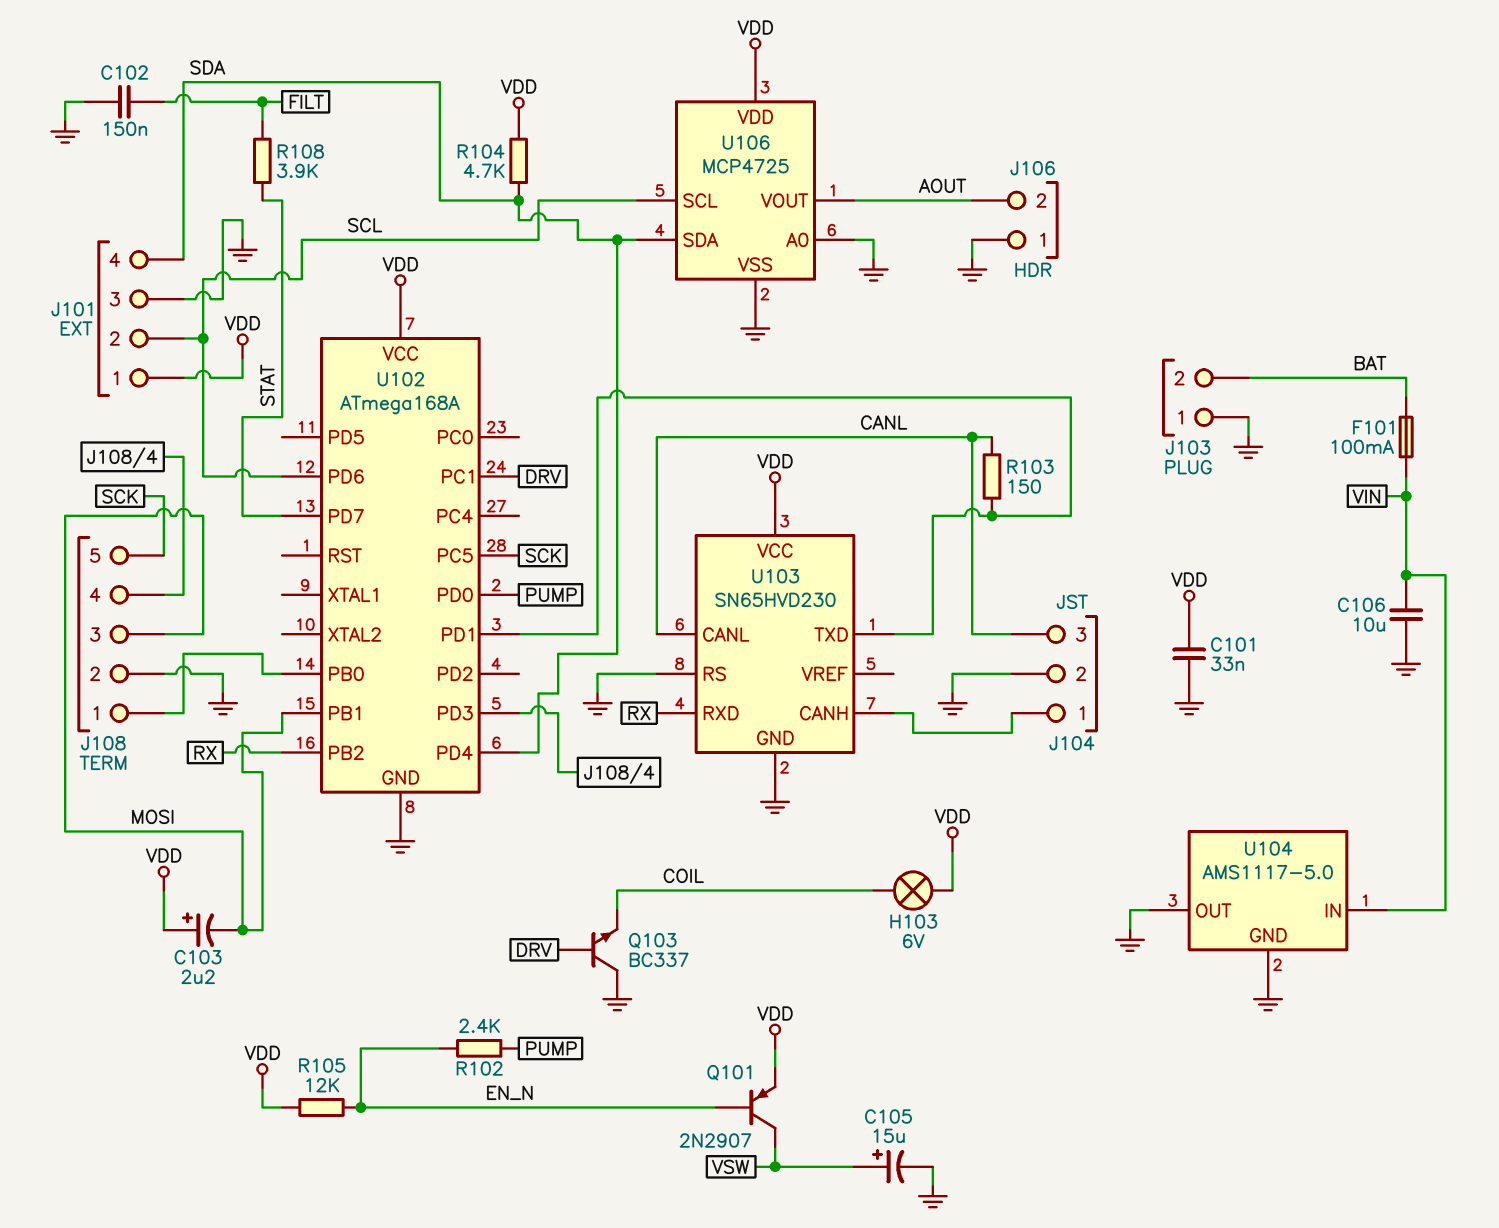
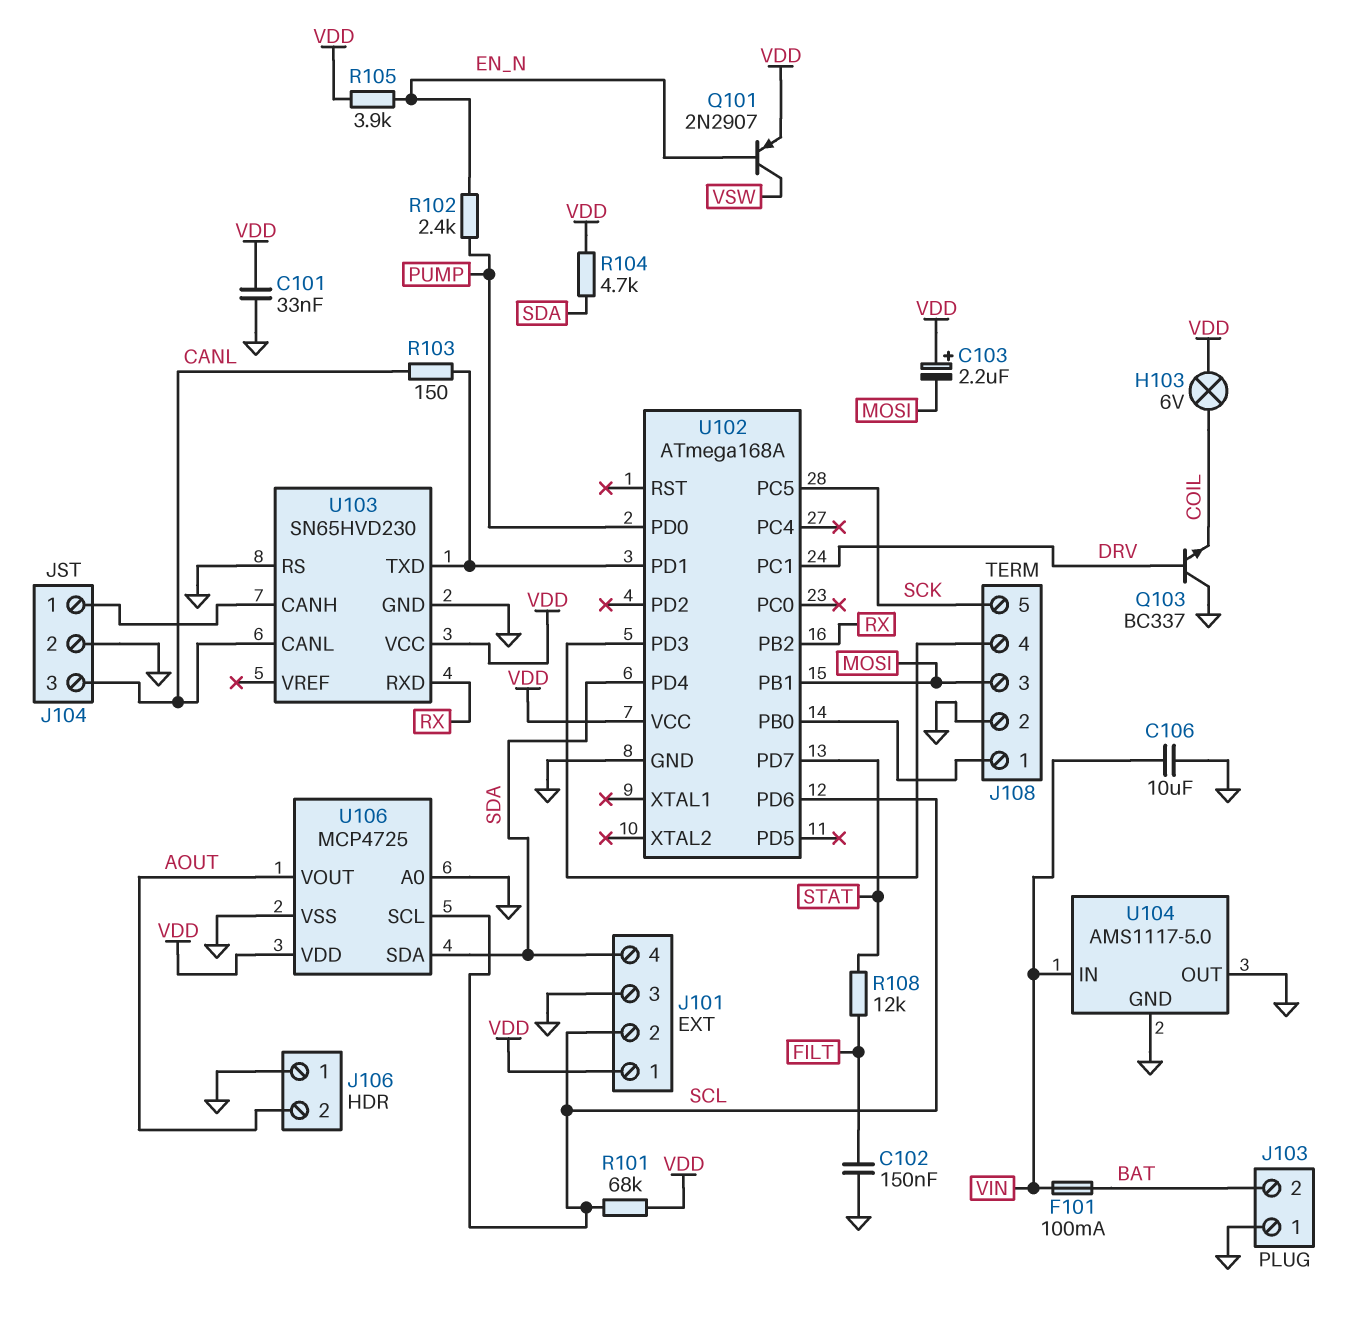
C105: 15uF (plus VSW, minus GND) -> none
R101: none -> 68k (SCL, VDD)
R105: 12k (EN_N, VDD) -> 3.9k (EN_N, VDD)
R108: 3.9k (FILT, STAT) -> 12k (FILT, STAT)

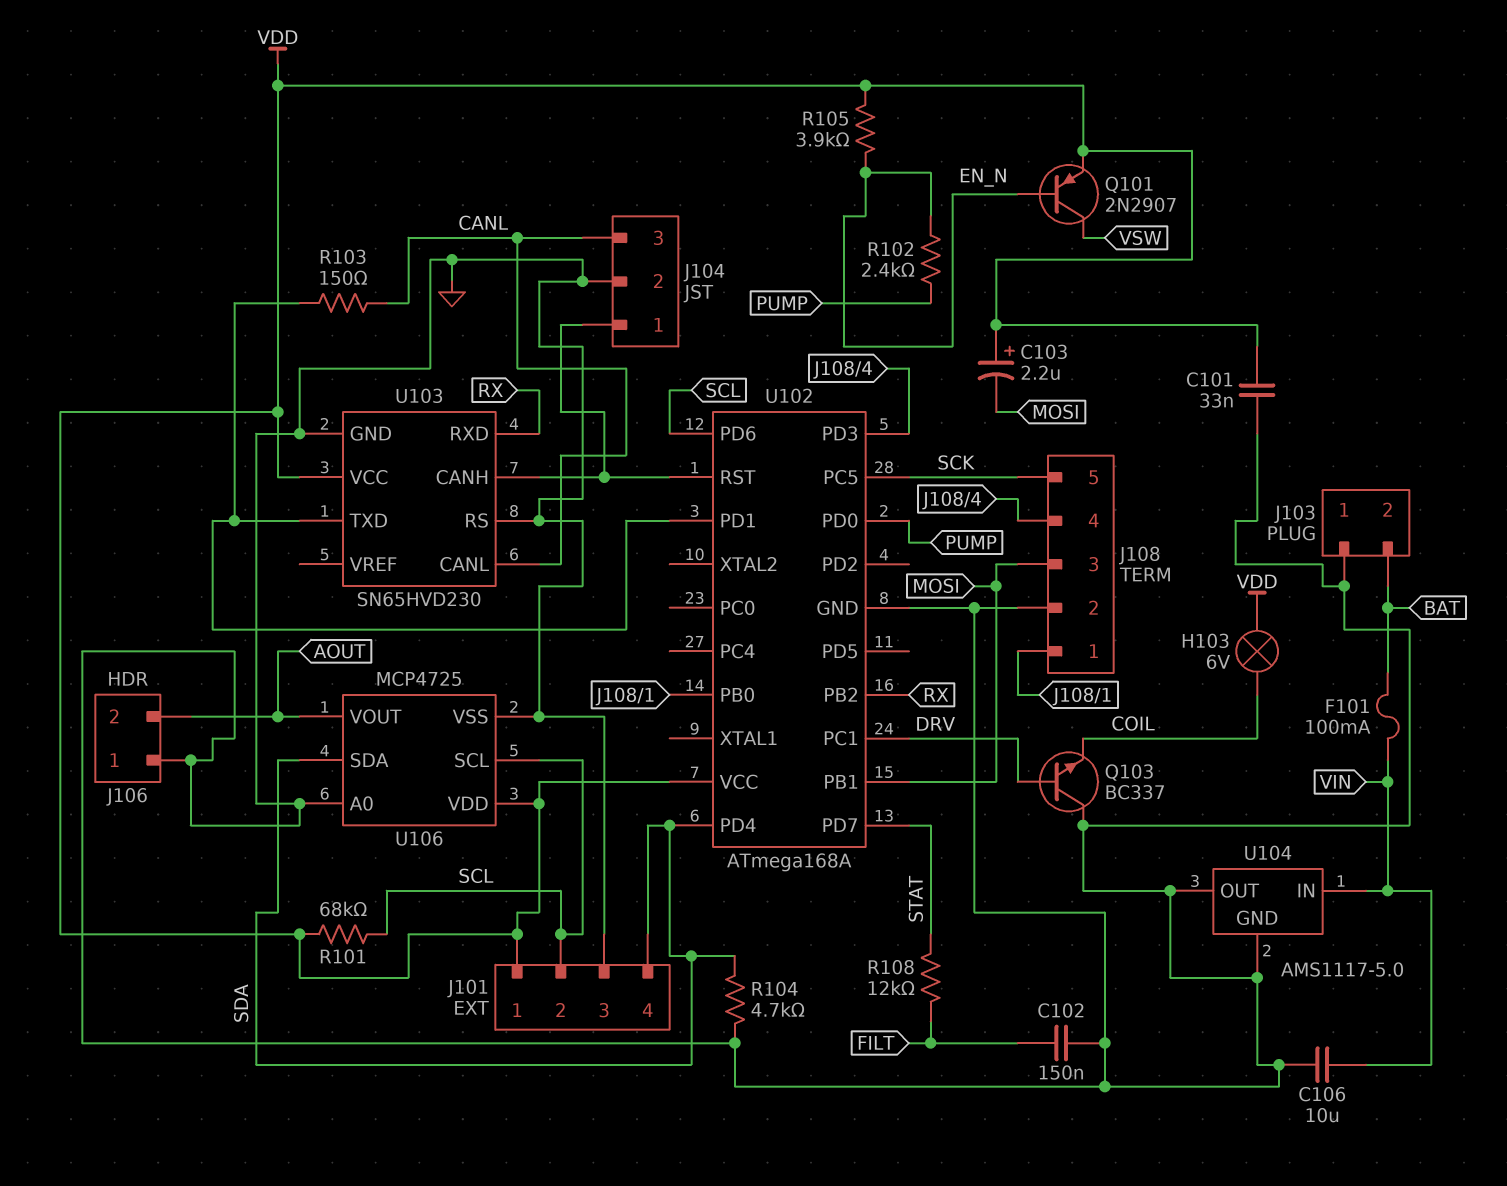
R104: 4.7k (SDA, VDD) -> 4.7k (GND, SDA)
U102 pin RST: none -> J104/1

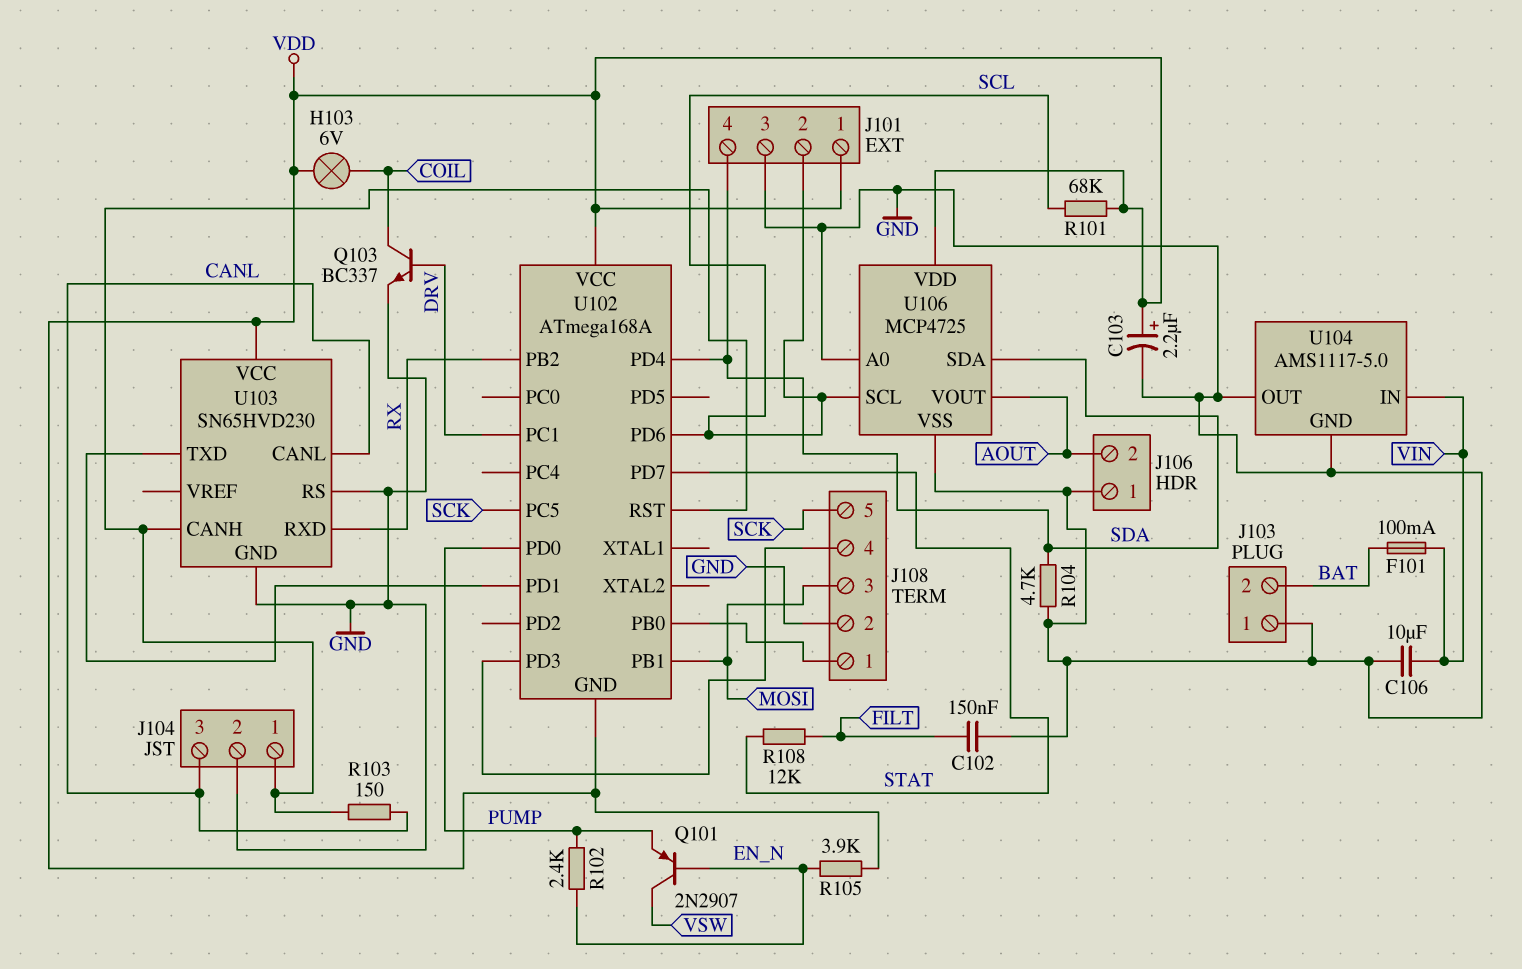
C101: 33nF (GND, VDD) -> none
C103: 2.2uF (plus VDD, minus MOSI) -> 2.2uF (plus VDD, minus GND)
Q101: PNP 2N2907 (B EN_N, C VSW, E VDD) -> PNP 2N2907 (B EN_N, C VSW, E PUMP)
Q103: NPN BC337 (B DRV, C GND, E COIL) -> NPN BC337 (B DRV, C COIL, E GND)
R103: 150 (CANL, U102/PD1) -> 150 (CANL, J104/1)
U102 pin GND: GND -> VDD

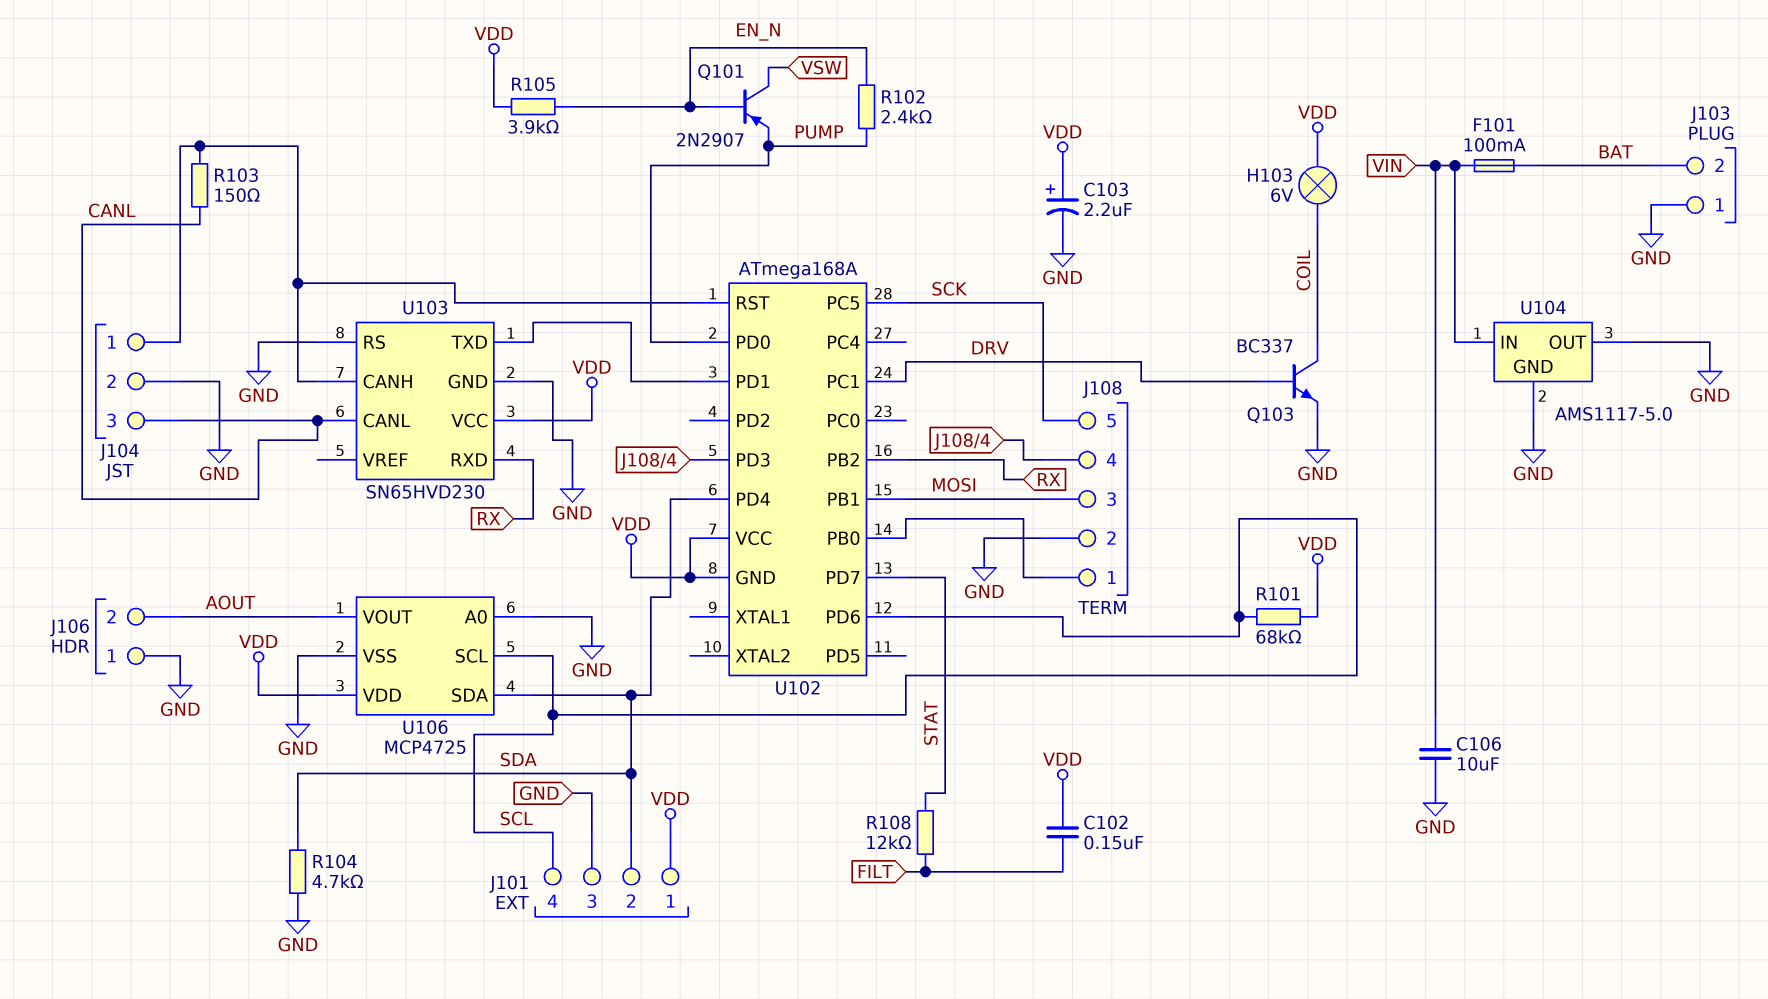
C102: 150nF (FILT, GND) -> 150nF (FILT, VDD)
J101 pin 2: SCL -> SDA
J101 pin 4: SDA -> SCL

